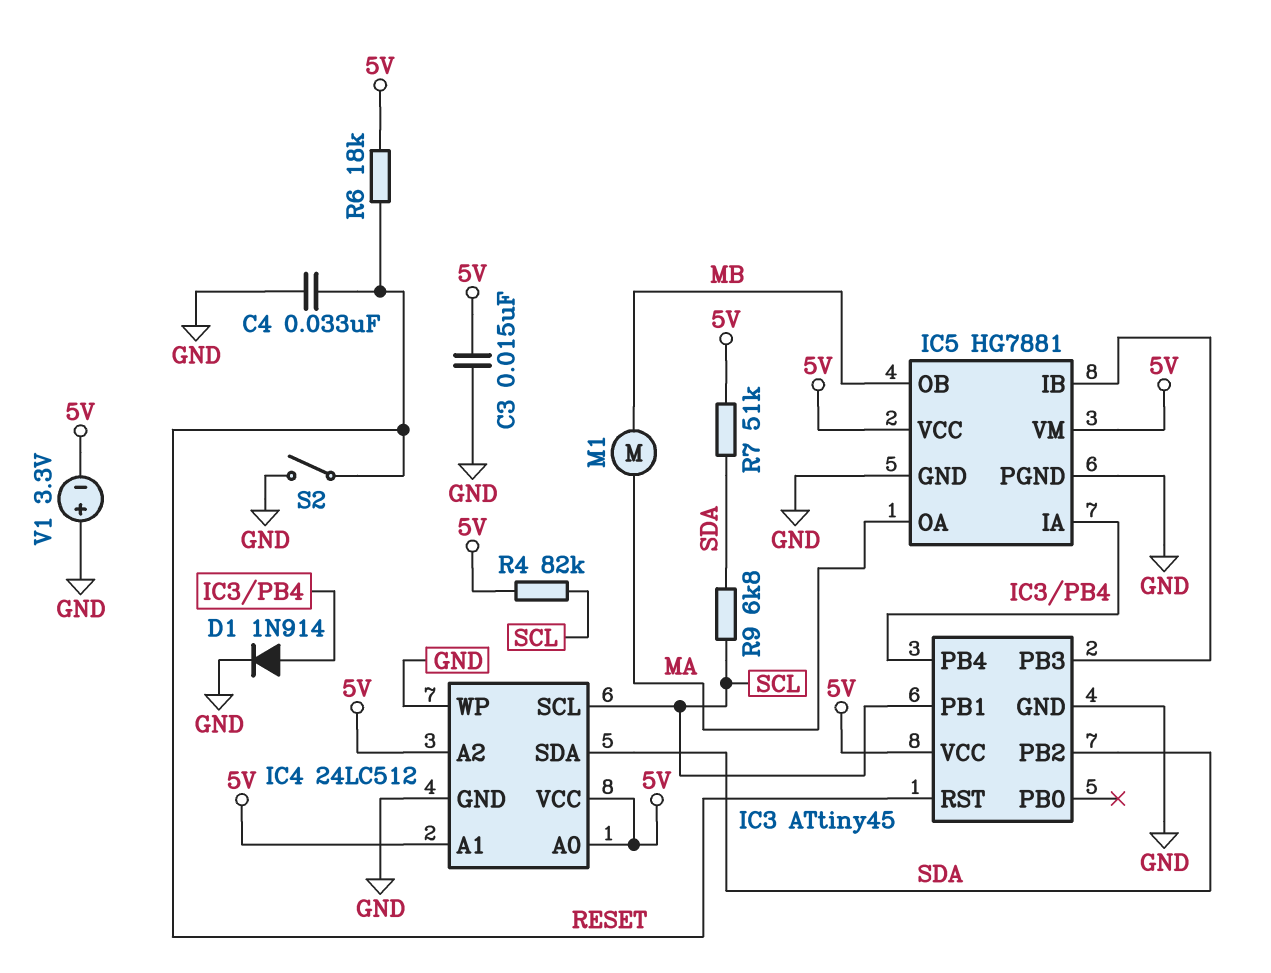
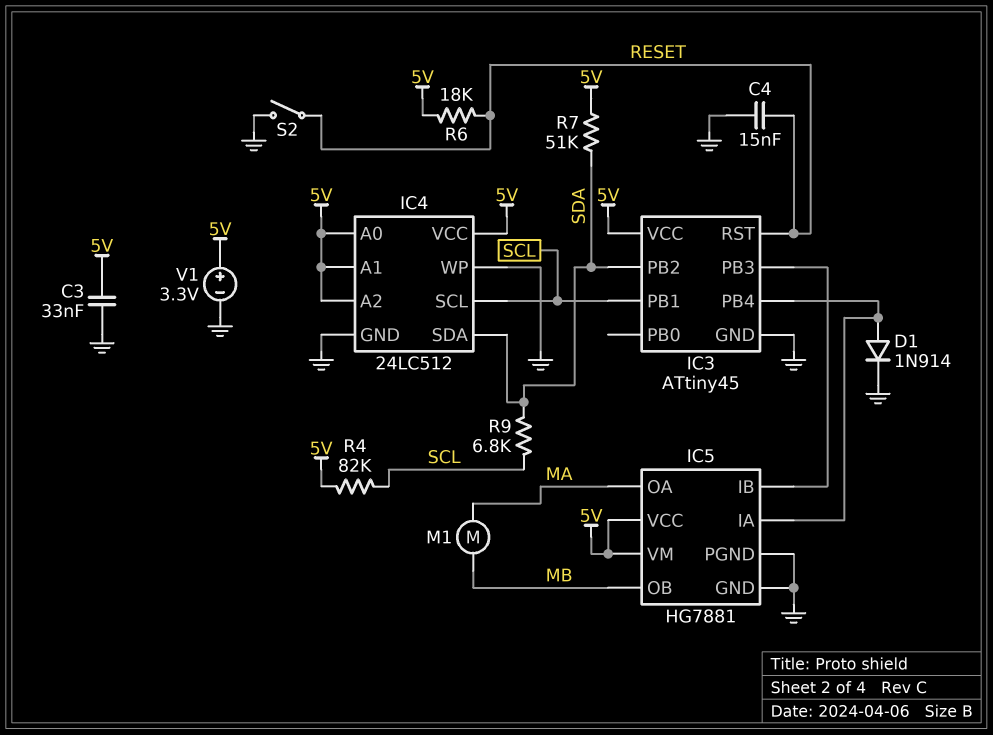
C3: 15nF (5V, GND) -> 33nF (5V, GND)
C4: 33nF (GND, RESET) -> 15nF (GND, RESET)
V1: 3.3V (plus GND, minus 5V) -> 3.3V (plus 5V, minus GND)

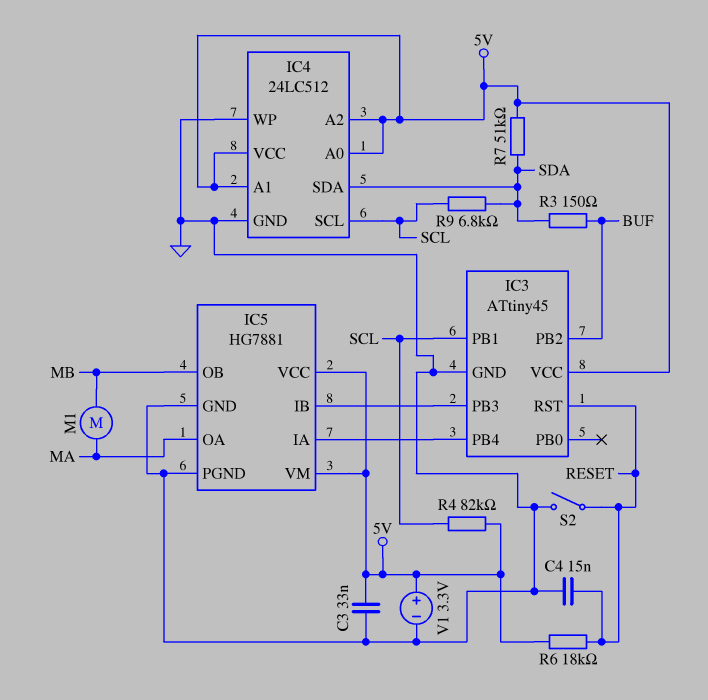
D1: diode 1N914 (A IC3/PB4, K GND) -> none
IC3 pin PB2: SDA -> BUF
R3: none -> 150 (BUF, SDA)

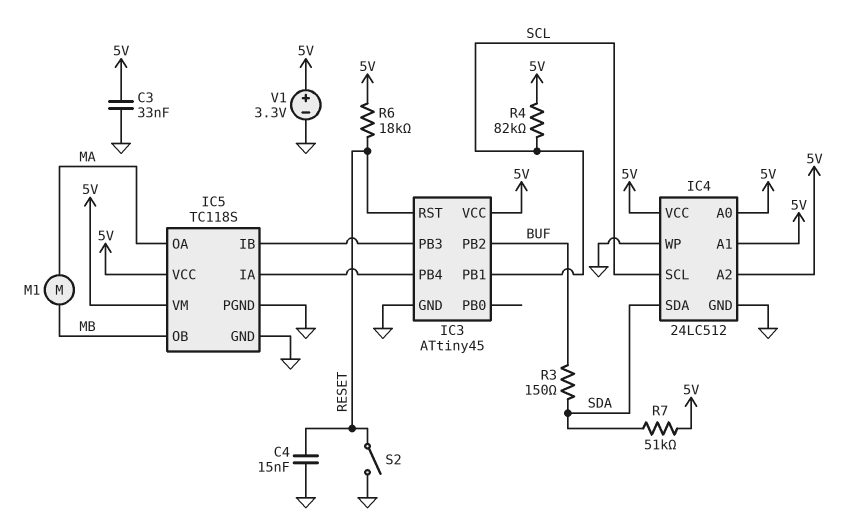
IC5: HG7881 -> TC118S
R9: 6.8k (SCL, SDA) -> none

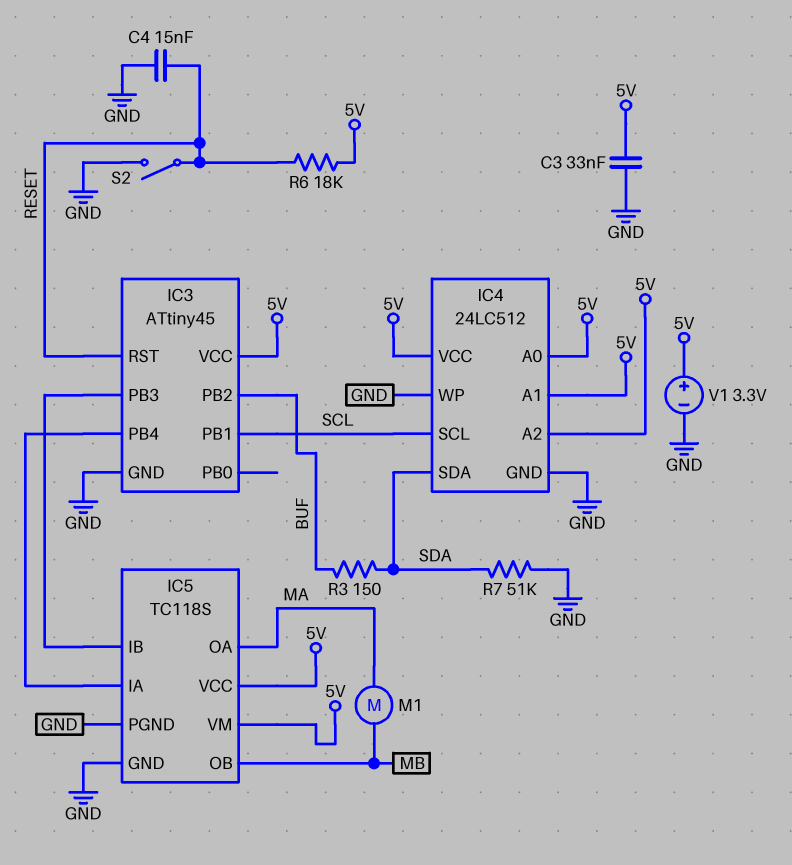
R4: 82k (5V, SCL) -> none
R7: 51k (5V, SDA) -> 51k (GND, SDA)

